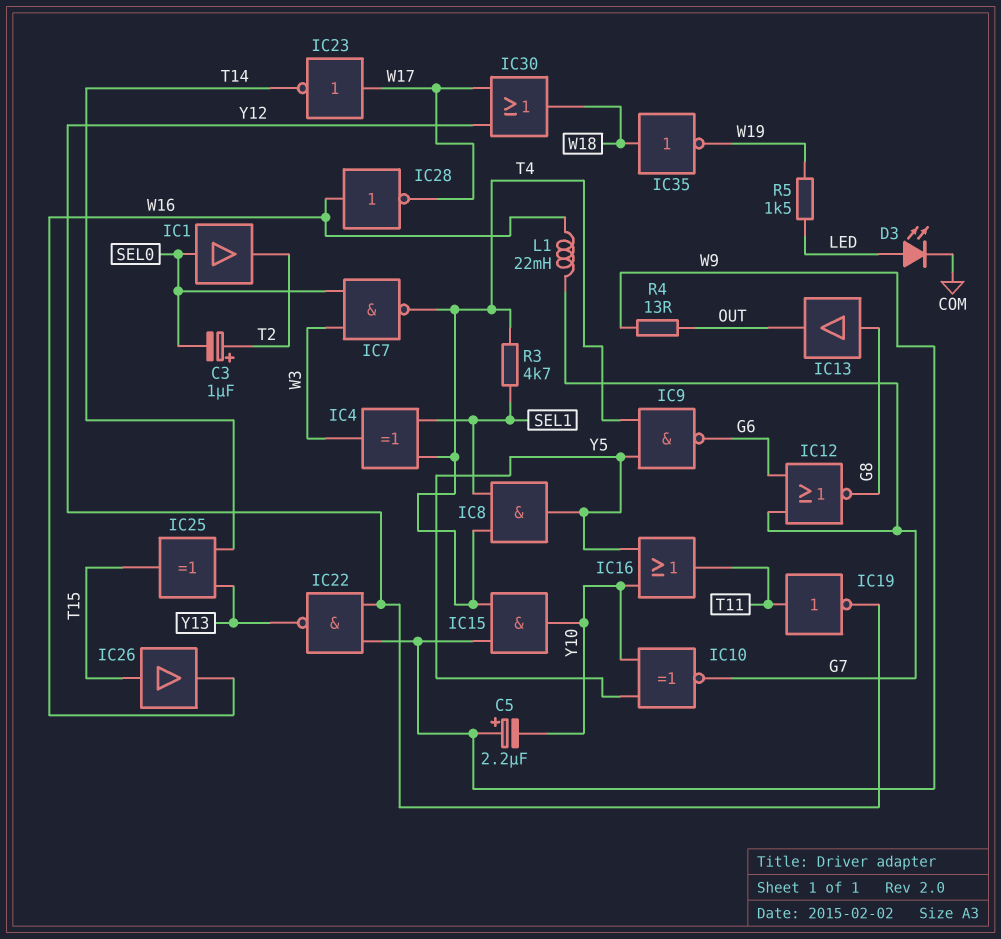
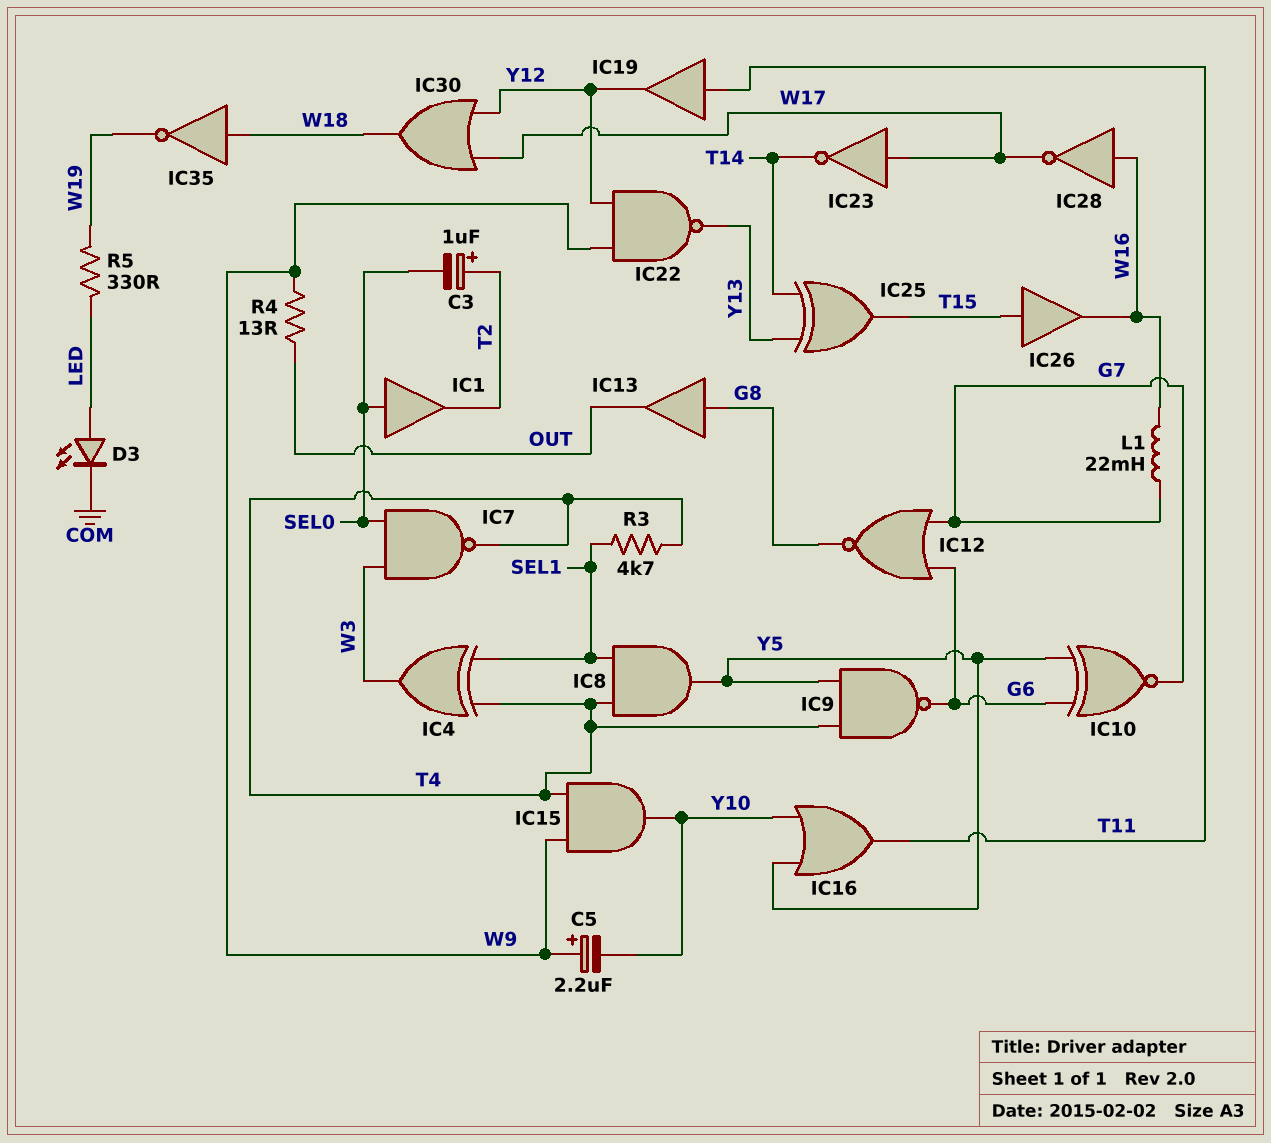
IC10: XNOR (in Y5, in Y10, out G7) -> XNOR (in G6, in Y5, out G7)
IC19: NOT (in T11, out Y12) -> buffer (in T11, out Y12)
R5: 1.5k (LED, W19) -> 330 (LED, W19)

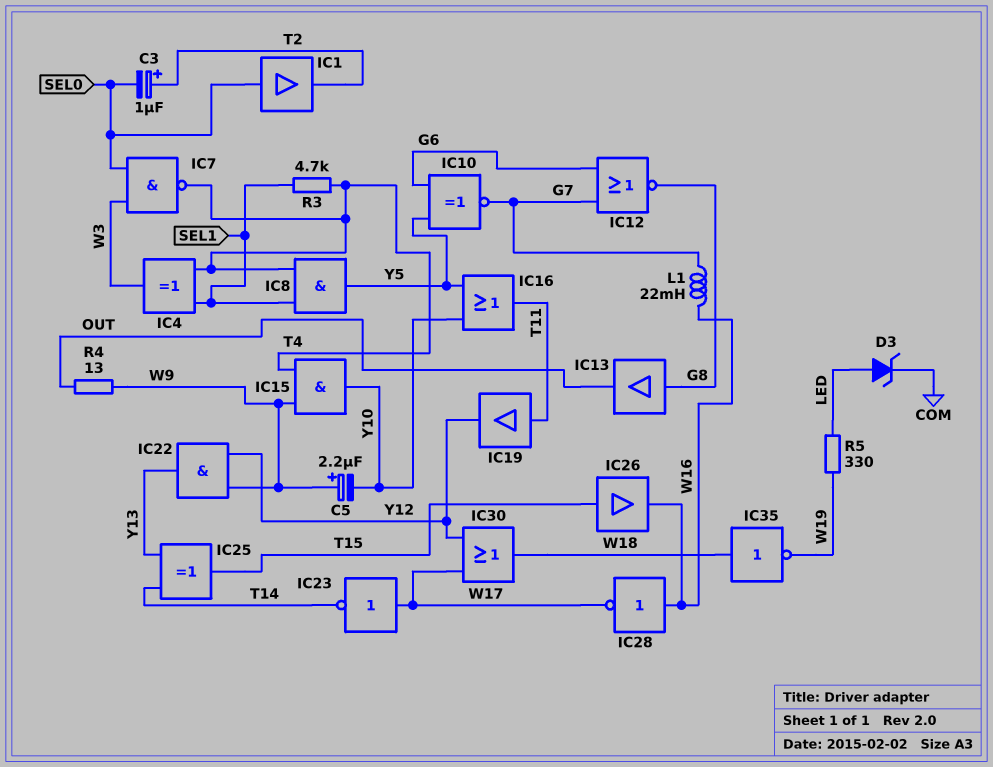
D3: LED (A LED, K COM) -> zener (A LED, K COM)
IC9: NAND (in T4, in Y5, out G6) -> none
IC22: NAND (in W9, in Y12, out Y13) -> AND (in W9, in Y12, out Y13)

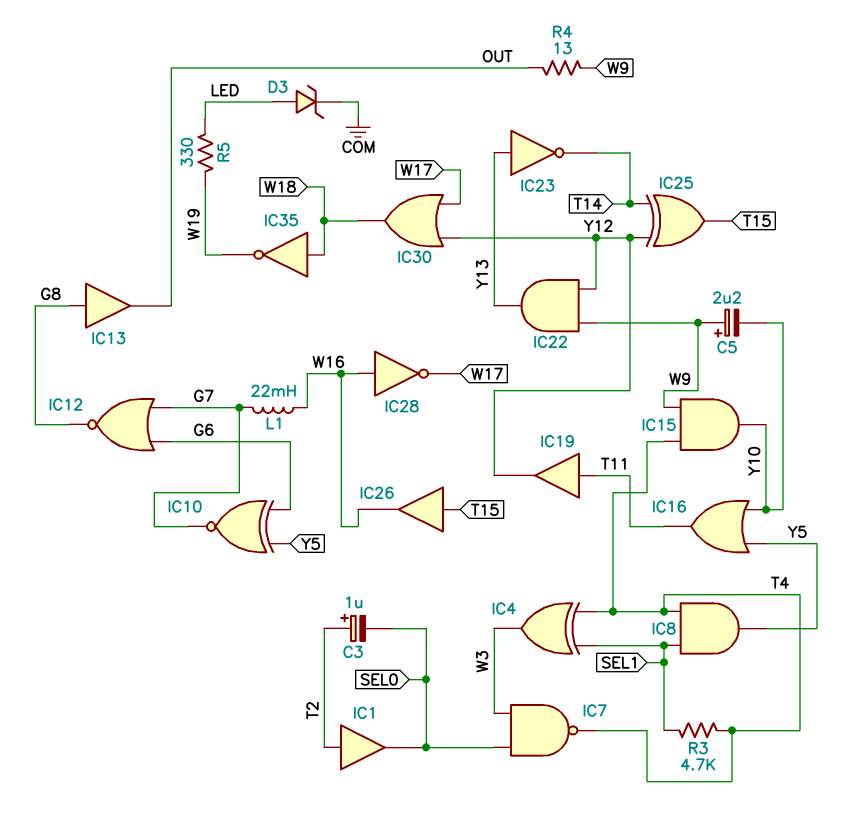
IC1: buffer (in SEL0, out T2) -> buffer (in T2, out SEL0)
IC23: NOT (in W17, out T14) -> NOT (in Y13, out T14)
IC25: XOR (in T14, in Y13, out T15) -> XOR (in T14, in Y12, out T15)

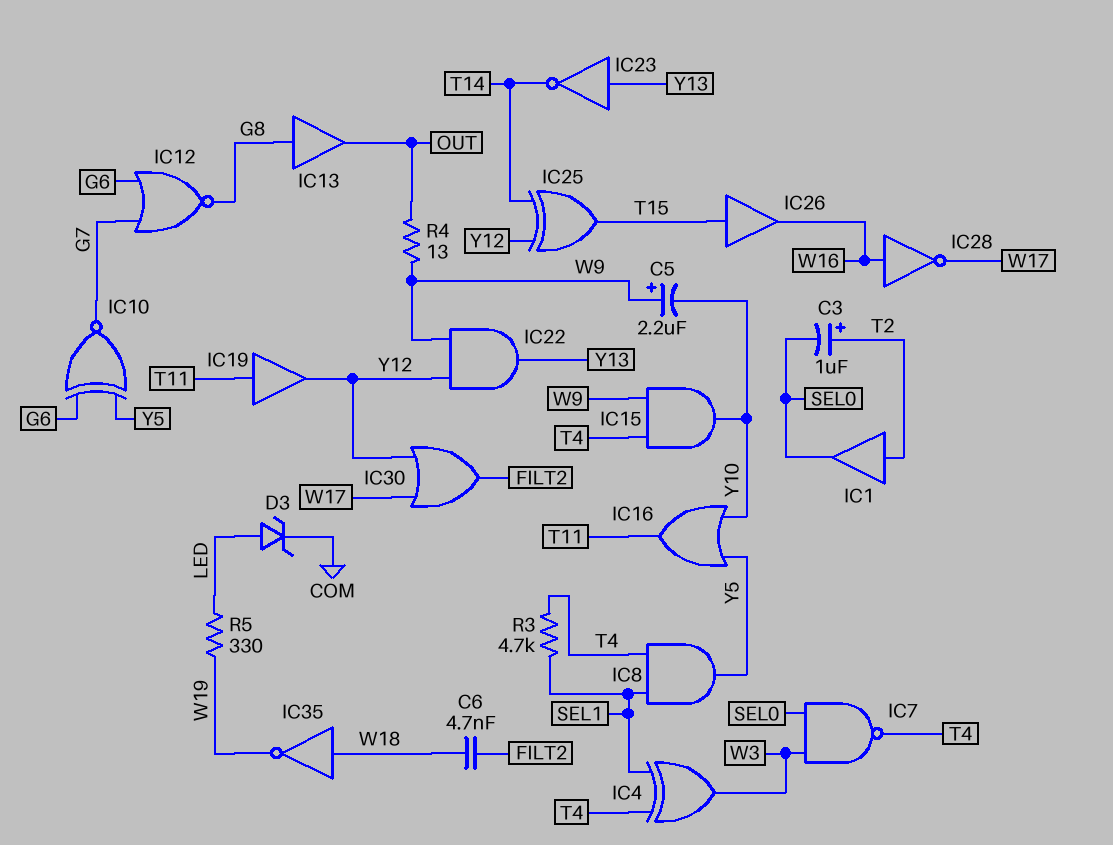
C6: none -> 4.7nF (FILT2, W18)
IC30: OR (in W17, in Y12, out W18) -> OR (in W17, in Y12, out FILT2)
L1: 22mH (G7, W16) -> none

